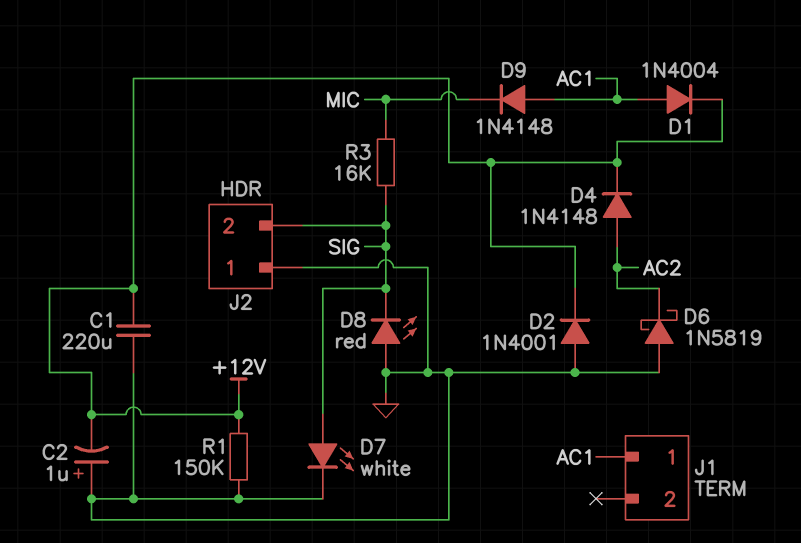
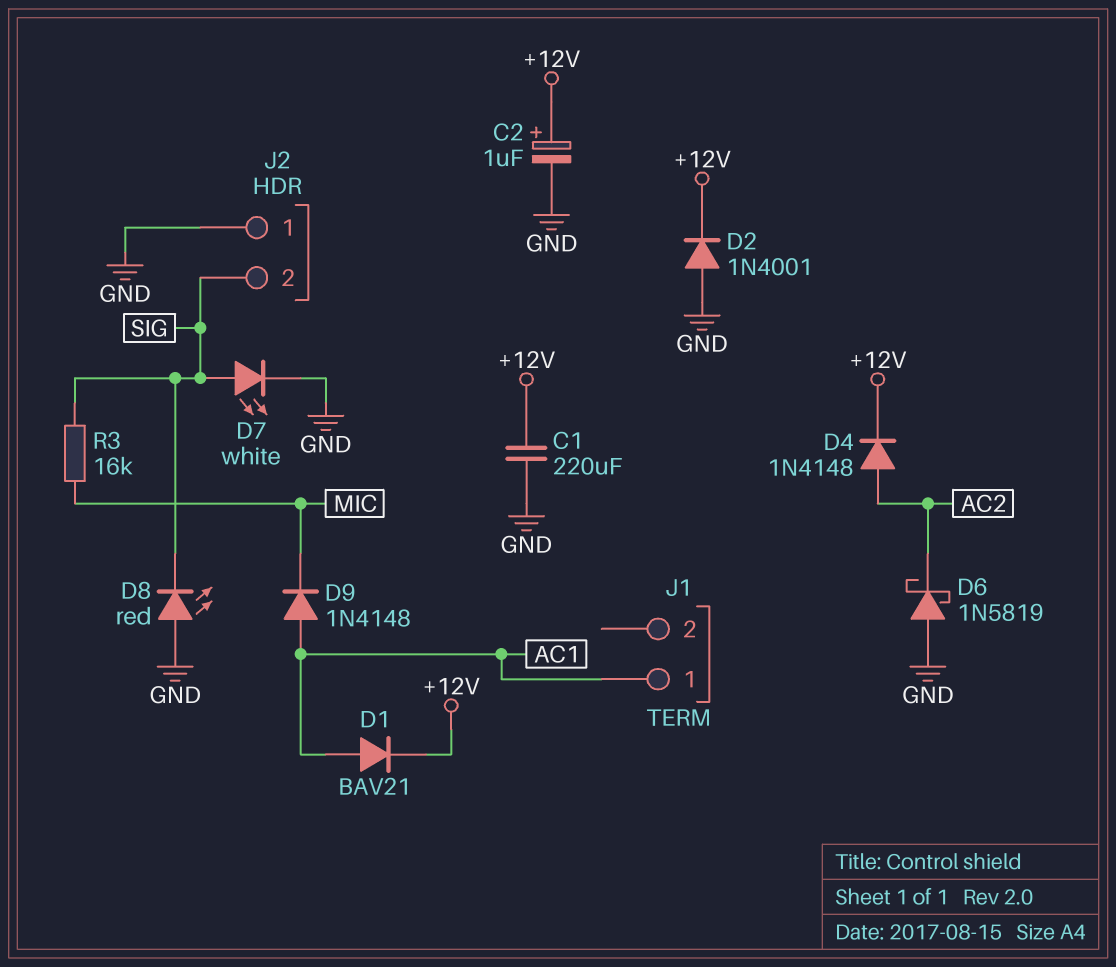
C2: 1uF (plus GND, minus +12V) -> 1uF (plus +12V, minus GND)
D1: diode 1N4004 (A AC1, K +12V) -> diode BAV21 (A AC1, K +12V)
R1: 150k (+12V, GND) -> none

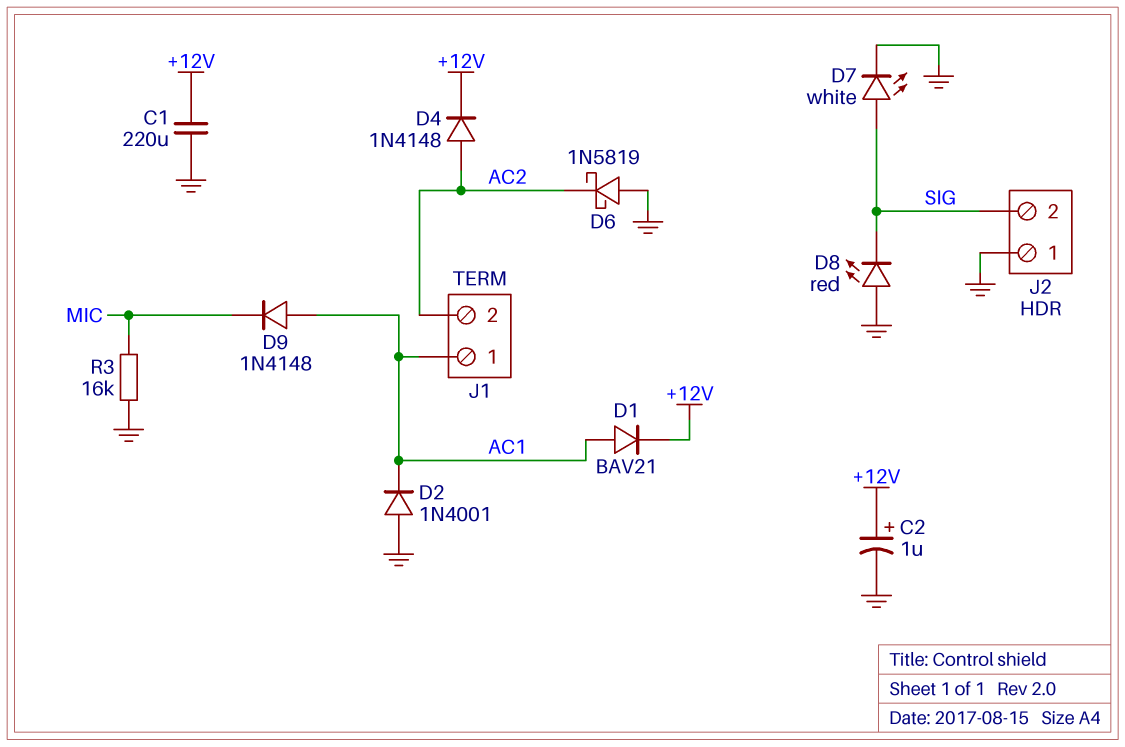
D2: diode 1N4001 (A GND, K +12V) -> diode 1N4001 (A GND, K AC1)
J1 pin 2: none -> AC2
R3: 16k (MIC, SIG) -> 16k (GND, MIC)

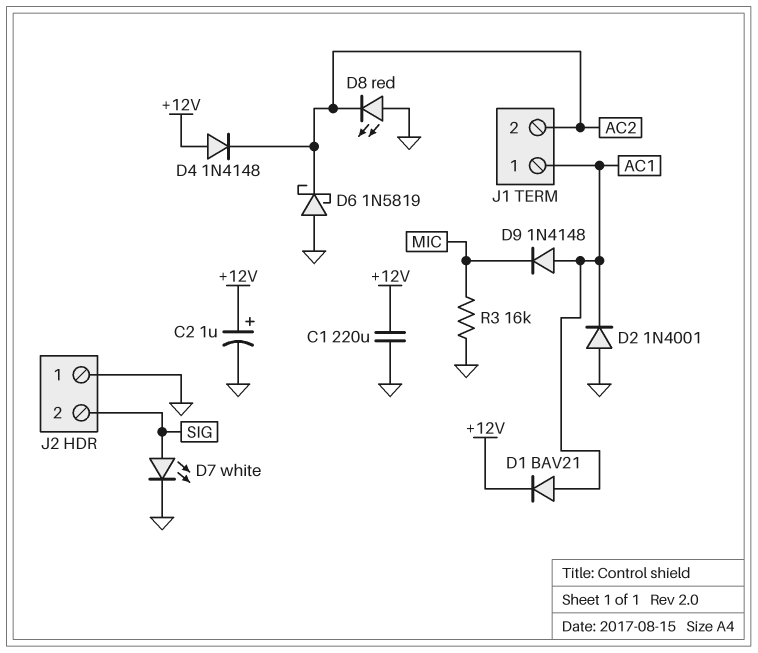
D4: diode 1N4148 (A AC2, K +12V) -> diode 1N4148 (A +12V, K AC2)
D8: LED red (A GND, K SIG) -> LED red (A GND, K AC2)

